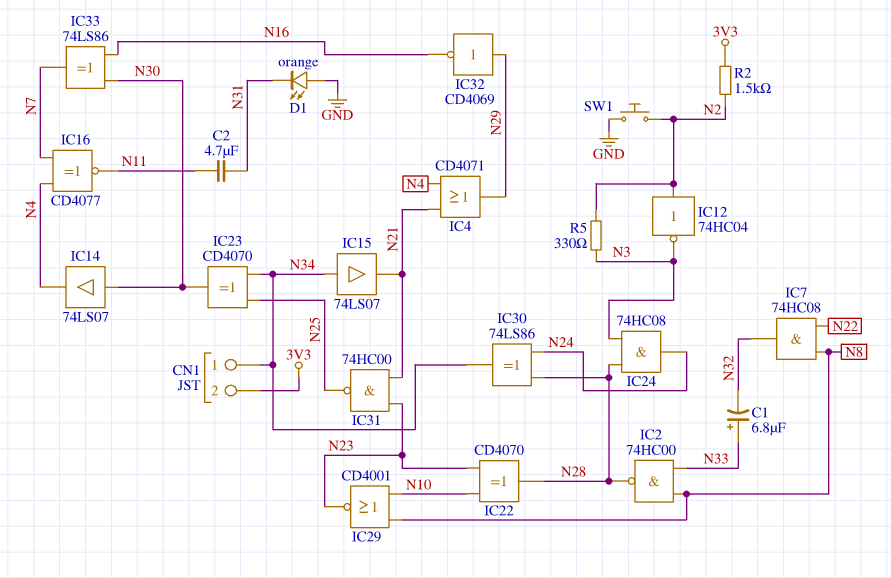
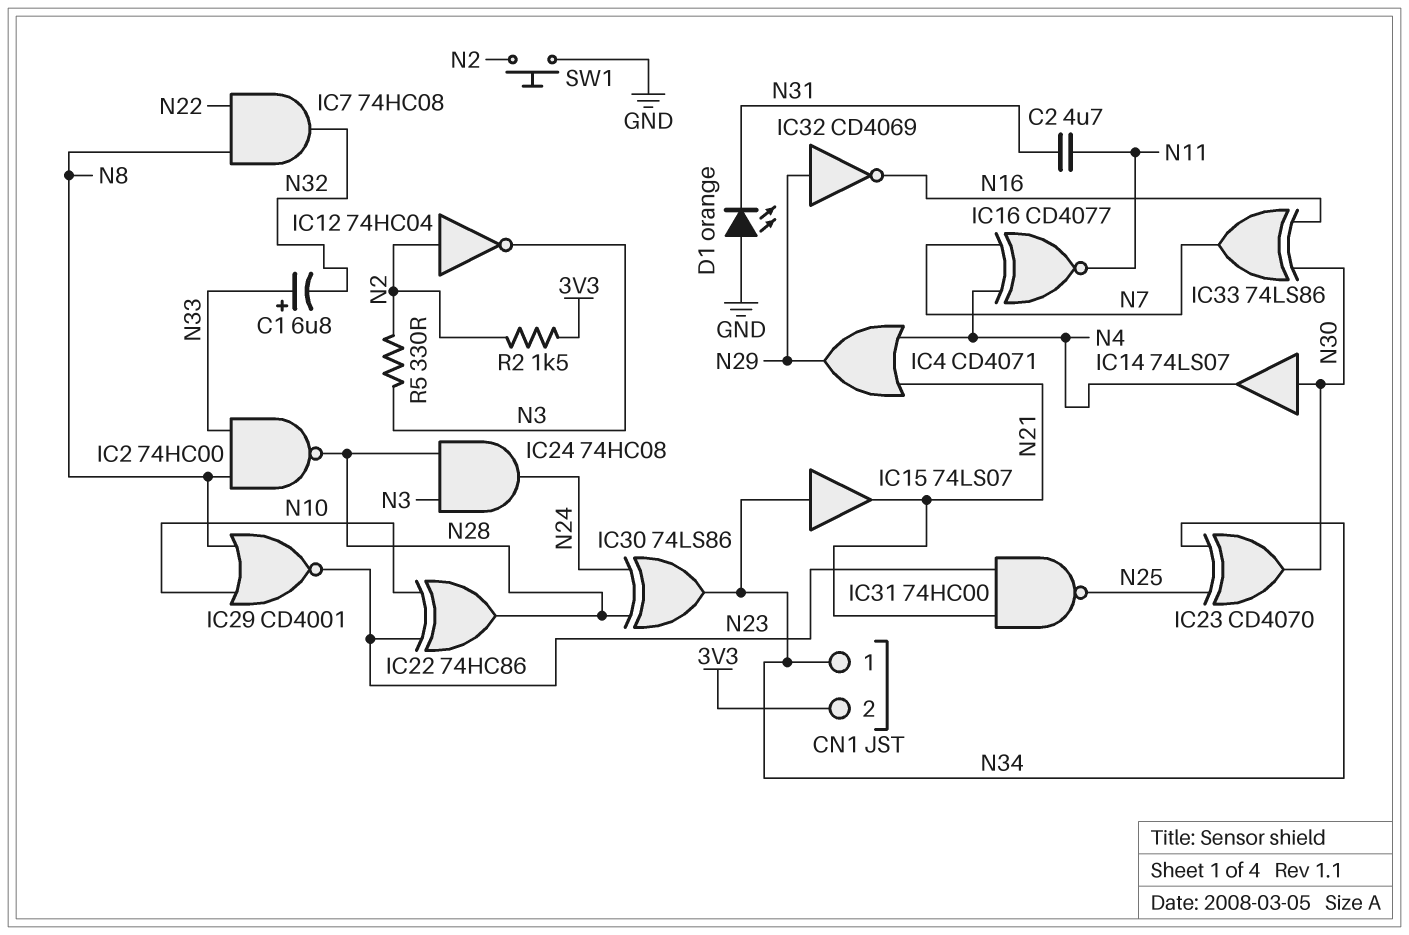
IC22: XOR CD4070 (in N10, in N23, out N28) -> XOR 74HC86 (in N10, in N23, out N28)

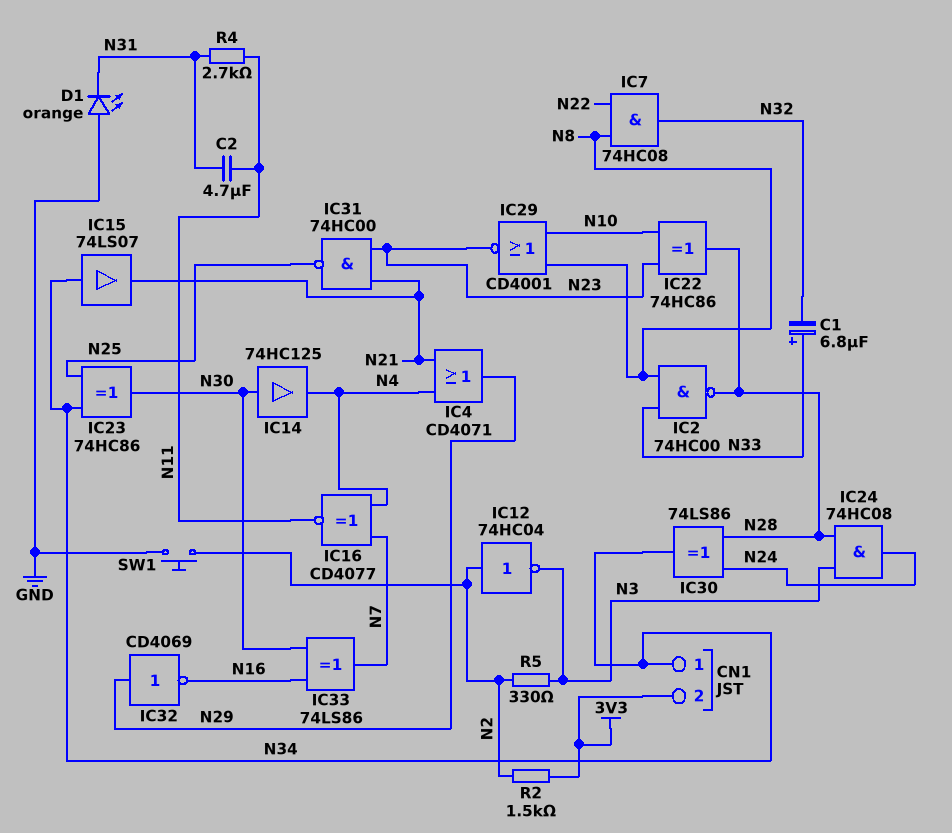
IC14: buffer 74LS07 (in N30, out N4) -> buffer 74HC125 (in N30, out N4)
IC23: XOR CD4070 (in N25, in N34, out N30) -> XOR 74HC86 (in N25, in N34, out N30)
R4: none -> 2.7k (N11, N31)

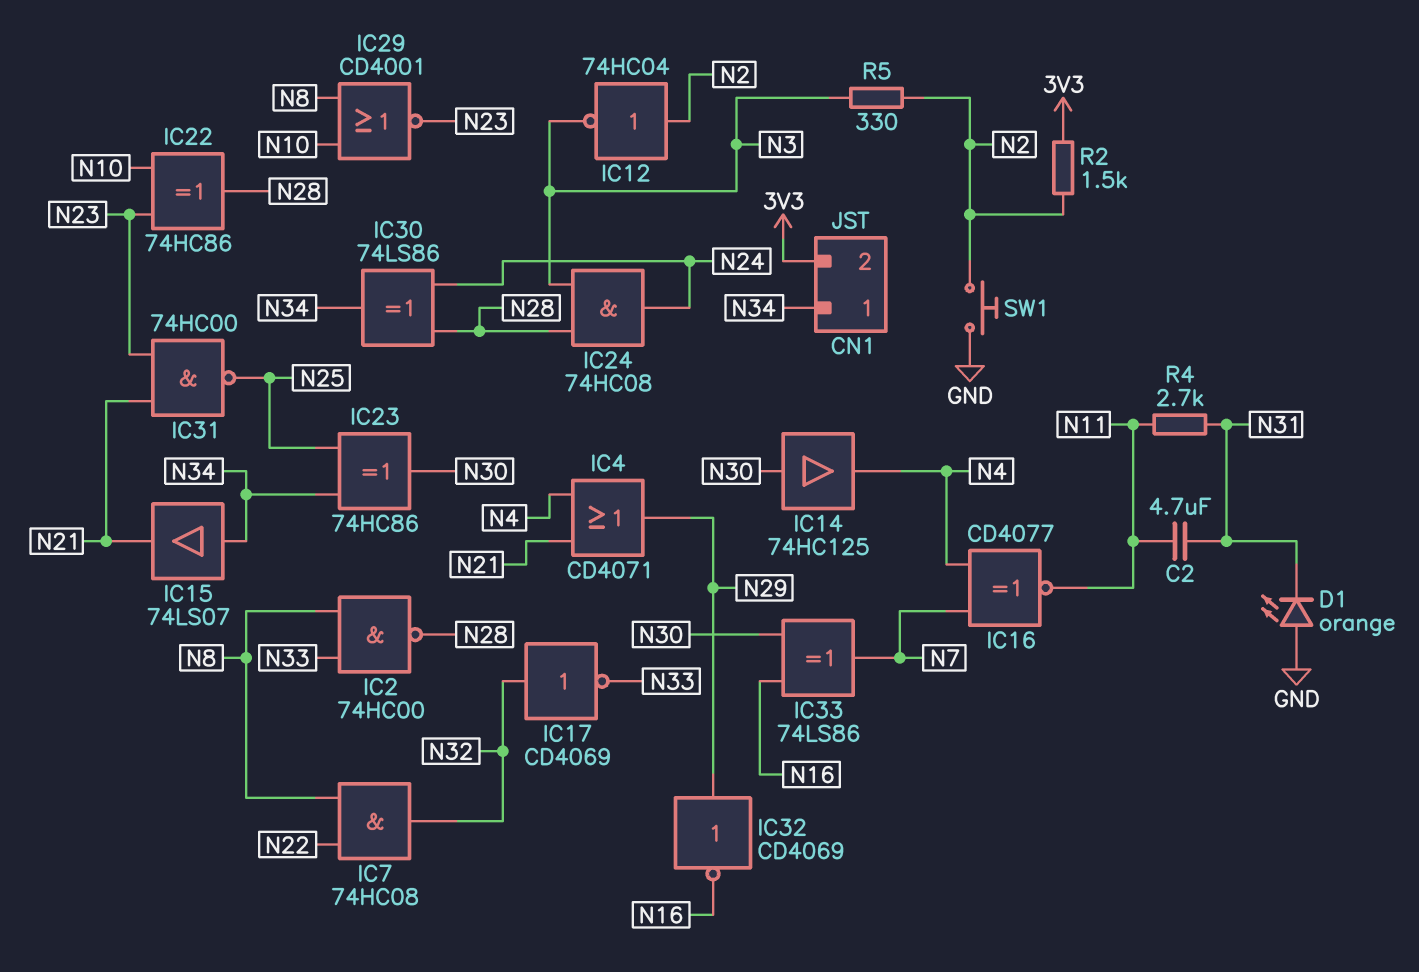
C1: 6.8uF (plus N33, minus N32) -> none
IC17: none -> NOT CD4069 (in N32, out N33)

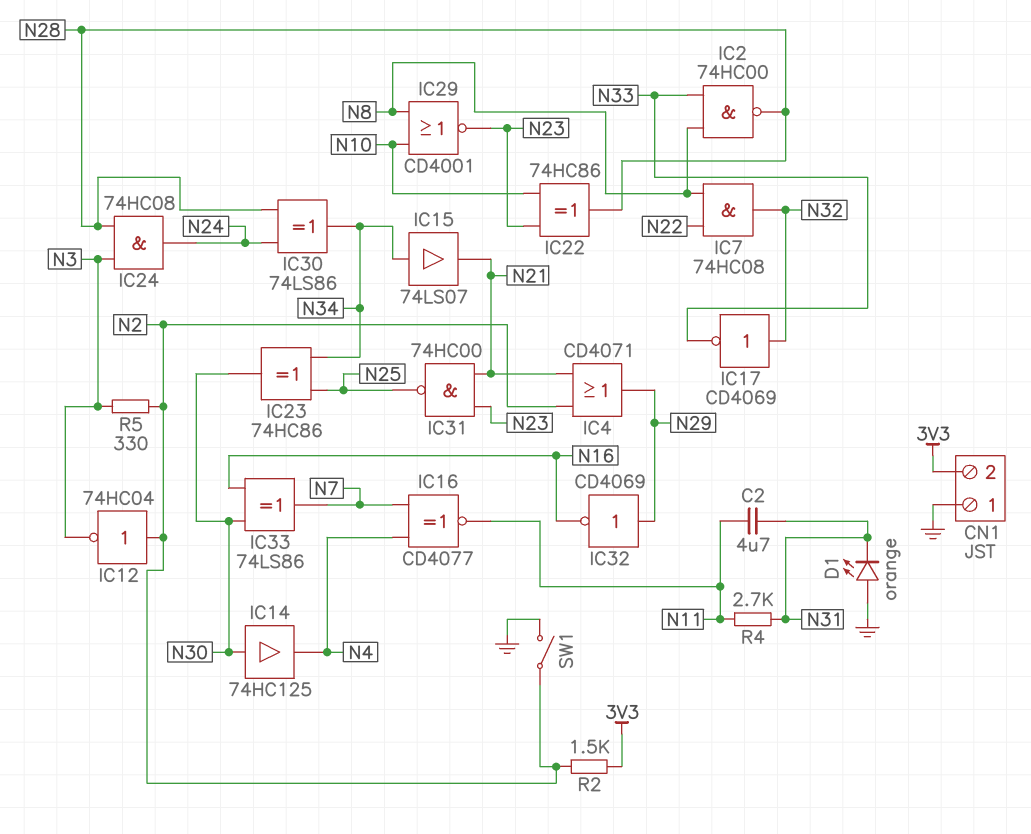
CN1 pin 1: N34 -> GND
IC4: OR CD4071 (in N4, in N21, out N29) -> OR CD4071 (in N2, in N21, out N29)
SW1: button (GND, N2) -> switch (GND, N2)

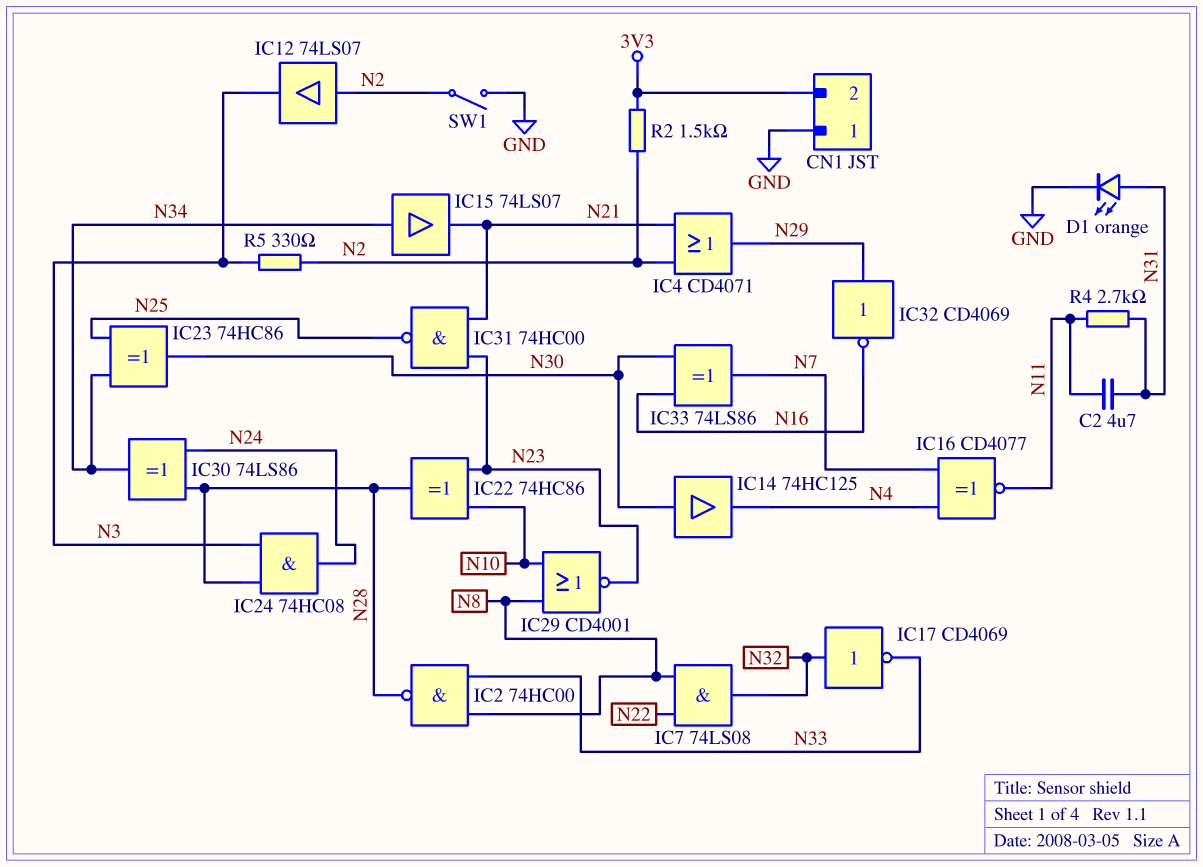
D1: LED orange (A GND, K N31) -> LED orange (A N31, K GND)
IC7: AND 74HC08 (in N8, in N22, out N32) -> AND 74LS08 (in N8, in N22, out N32)
IC12: NOT 74HC04 (in N2, out N3) -> buffer 74LS07 (in N2, out N3)

